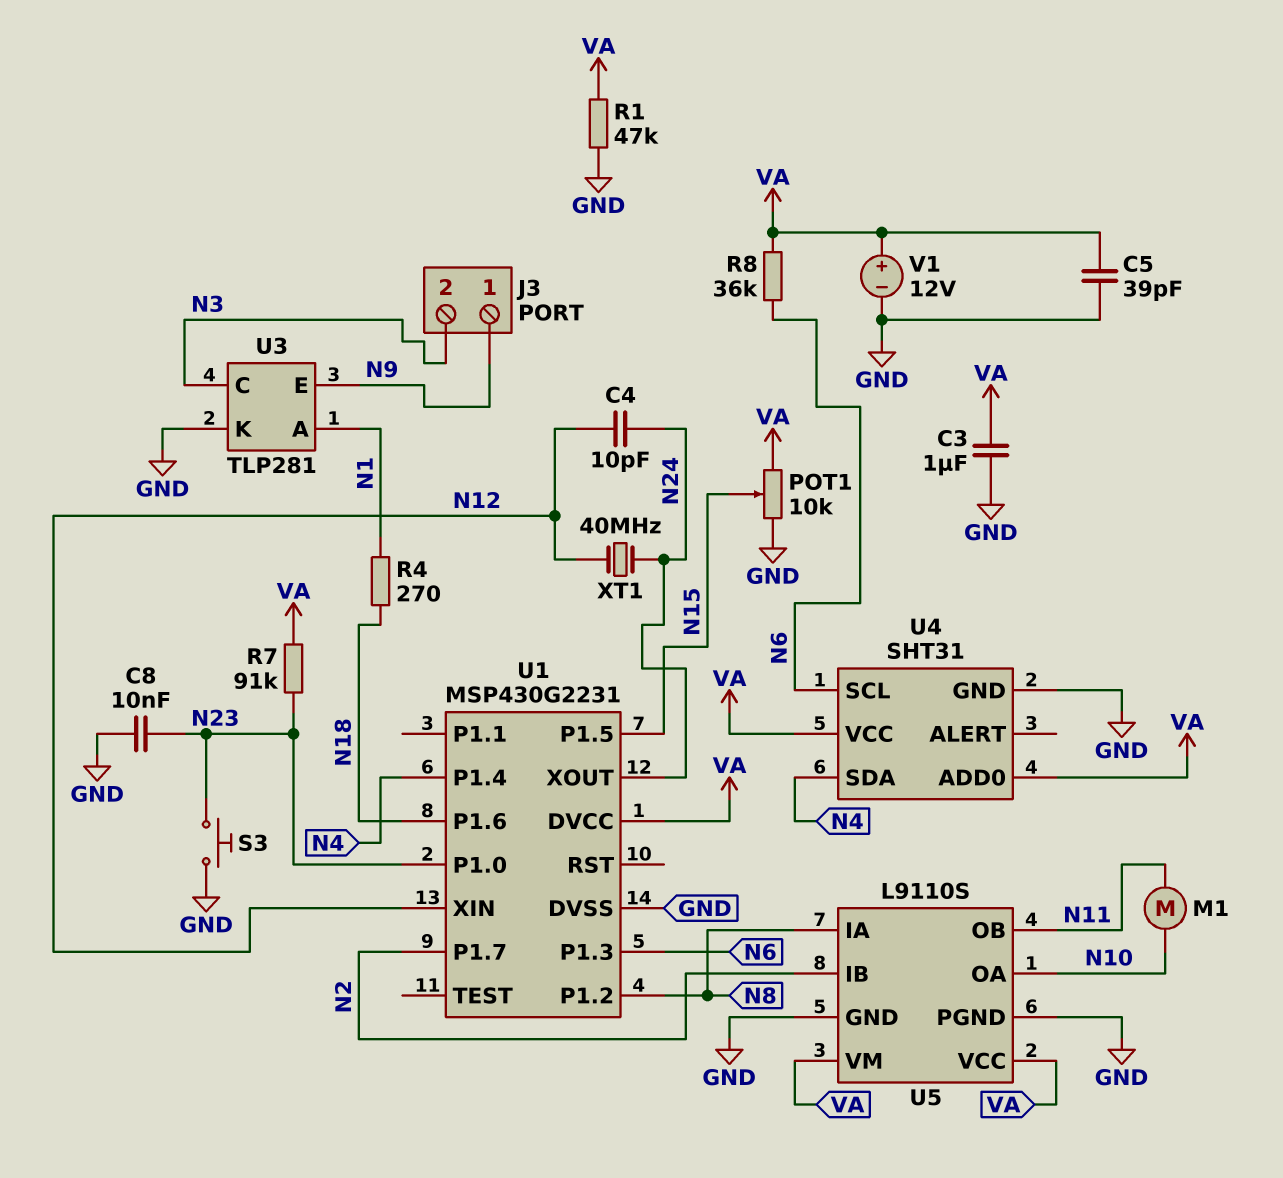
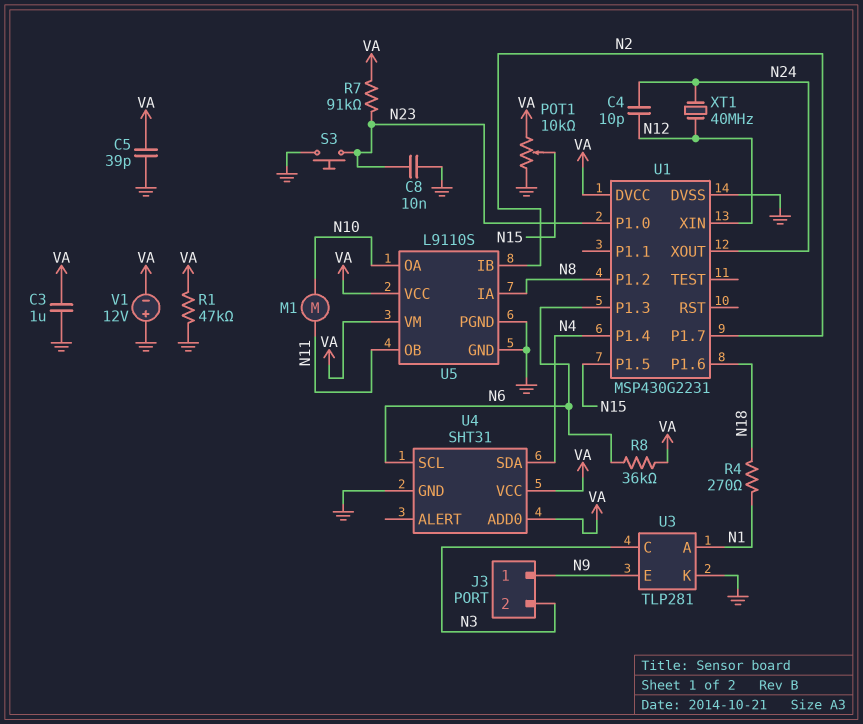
V1: 12V (plus VA, minus GND) -> 12V (plus GND, minus VA)

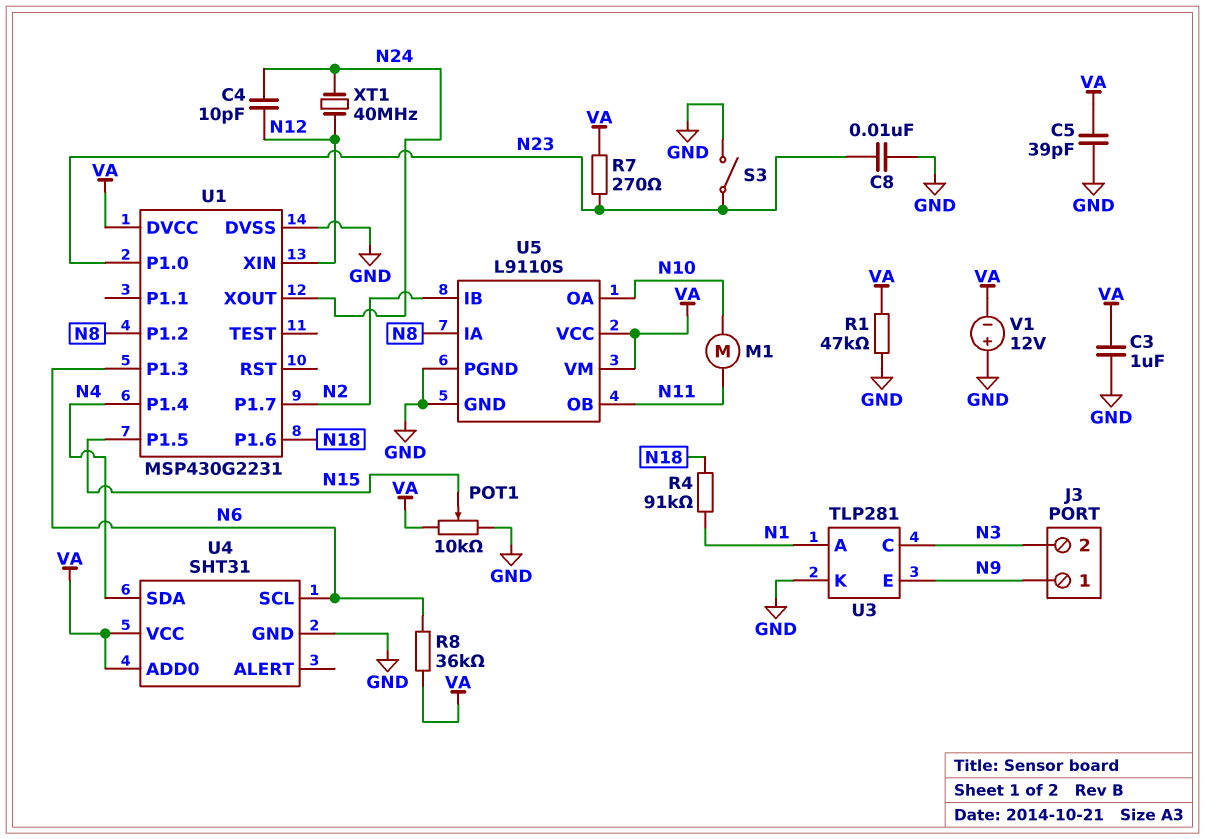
R4: 270 (N1, N18) -> 91k (N1, N18)
R7: 91k (N23, VA) -> 270 (N23, VA)
S3: button (GND, N23) -> switch (GND, N23)

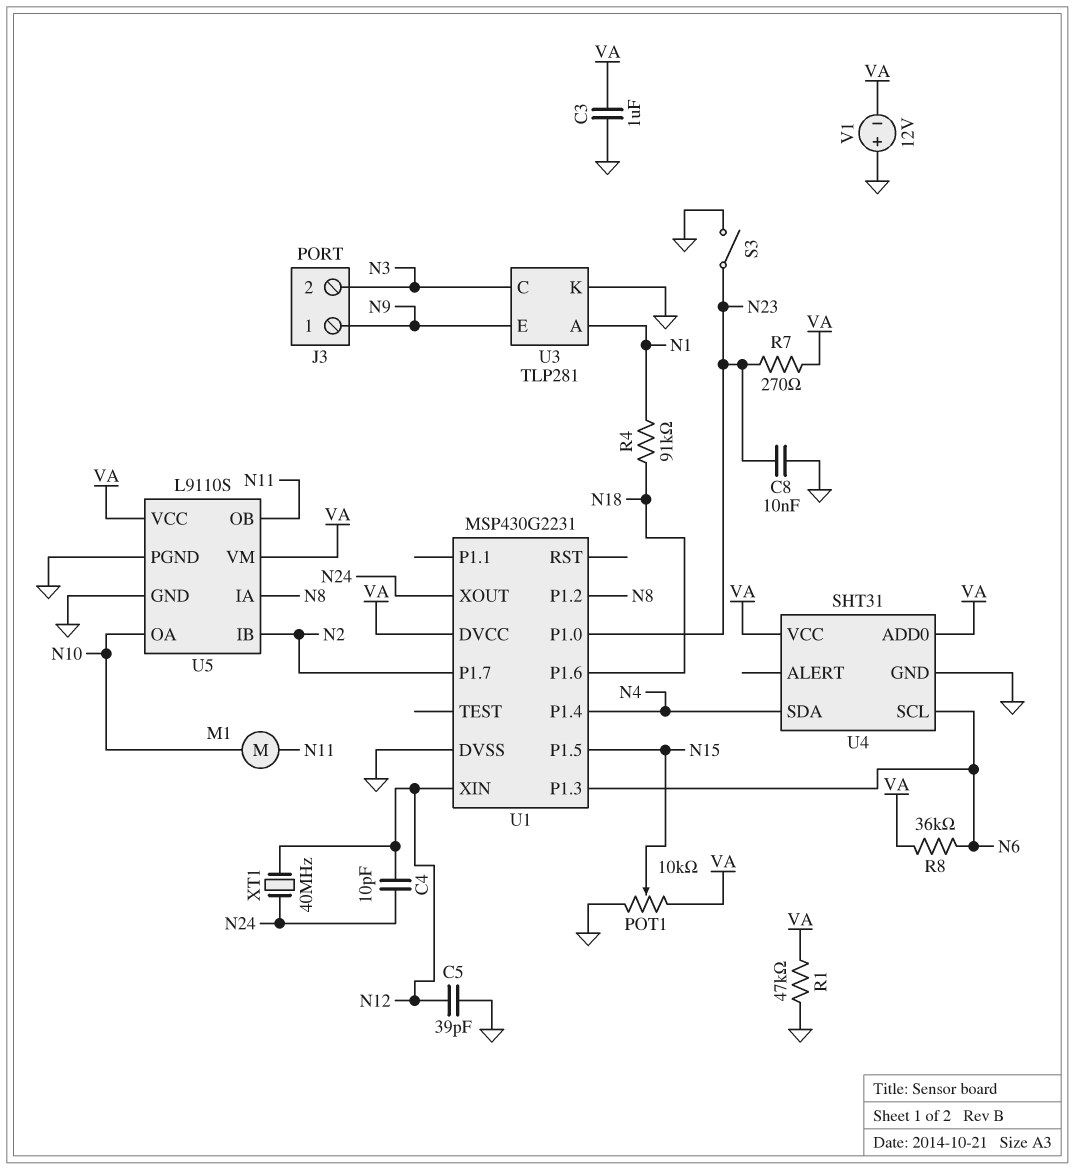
C5: 39pF (GND, VA) -> 39pF (GND, N12)

